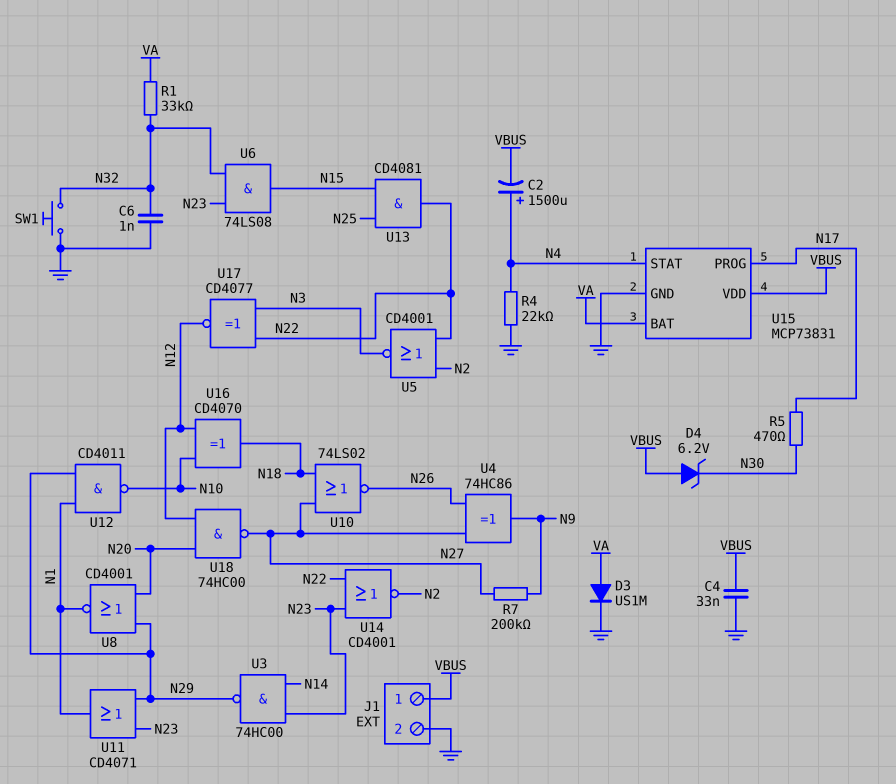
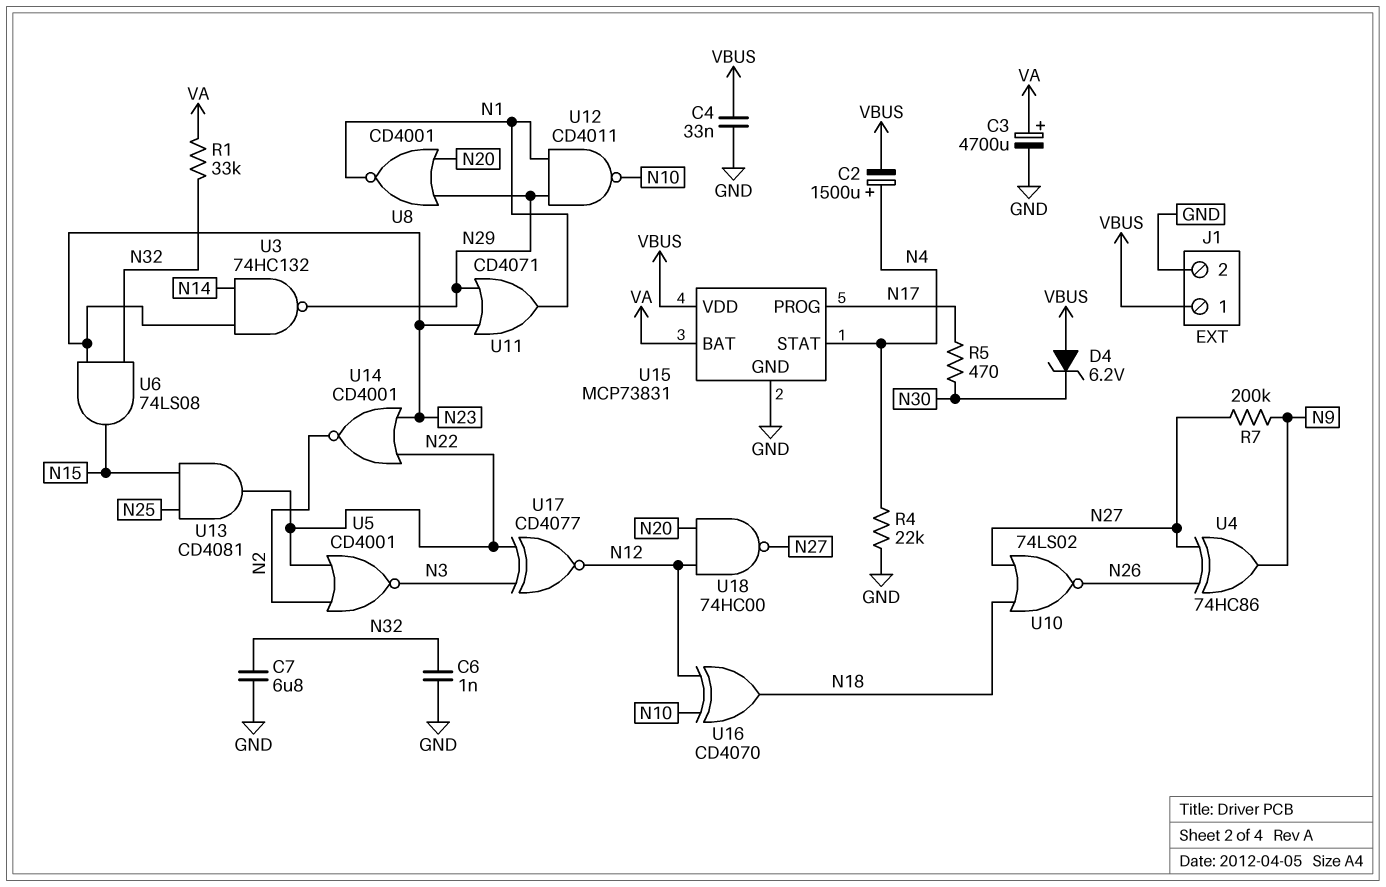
C3: none -> 4700uF (plus VA, minus GND)
C7: none -> 6.8uF (GND, N32)
D3: diode US1M (A VA, K GND) -> none
SW1: button (GND, N32) -> none
U3: NAND 74HC00 (in N14, in N23, out N29) -> NAND 74HC132 (in N14, in N23, out N29)

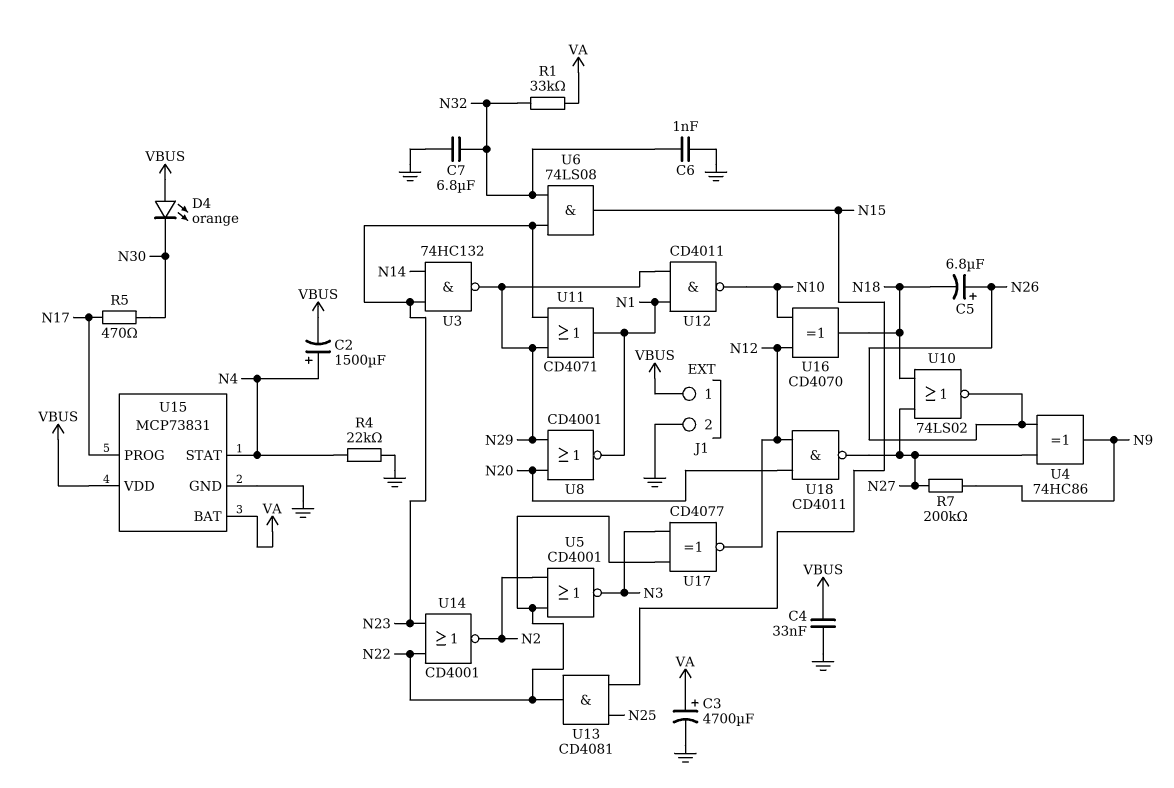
C5: none -> 6.8uF (plus N26, minus N18)
D4: zener 6.2V (A VBUS, K N30) -> LED orange (A VBUS, K N30)
U18: NAND 74HC00 (in N12, in N20, out N27) -> NAND CD4011 (in N12, in N20, out N27)

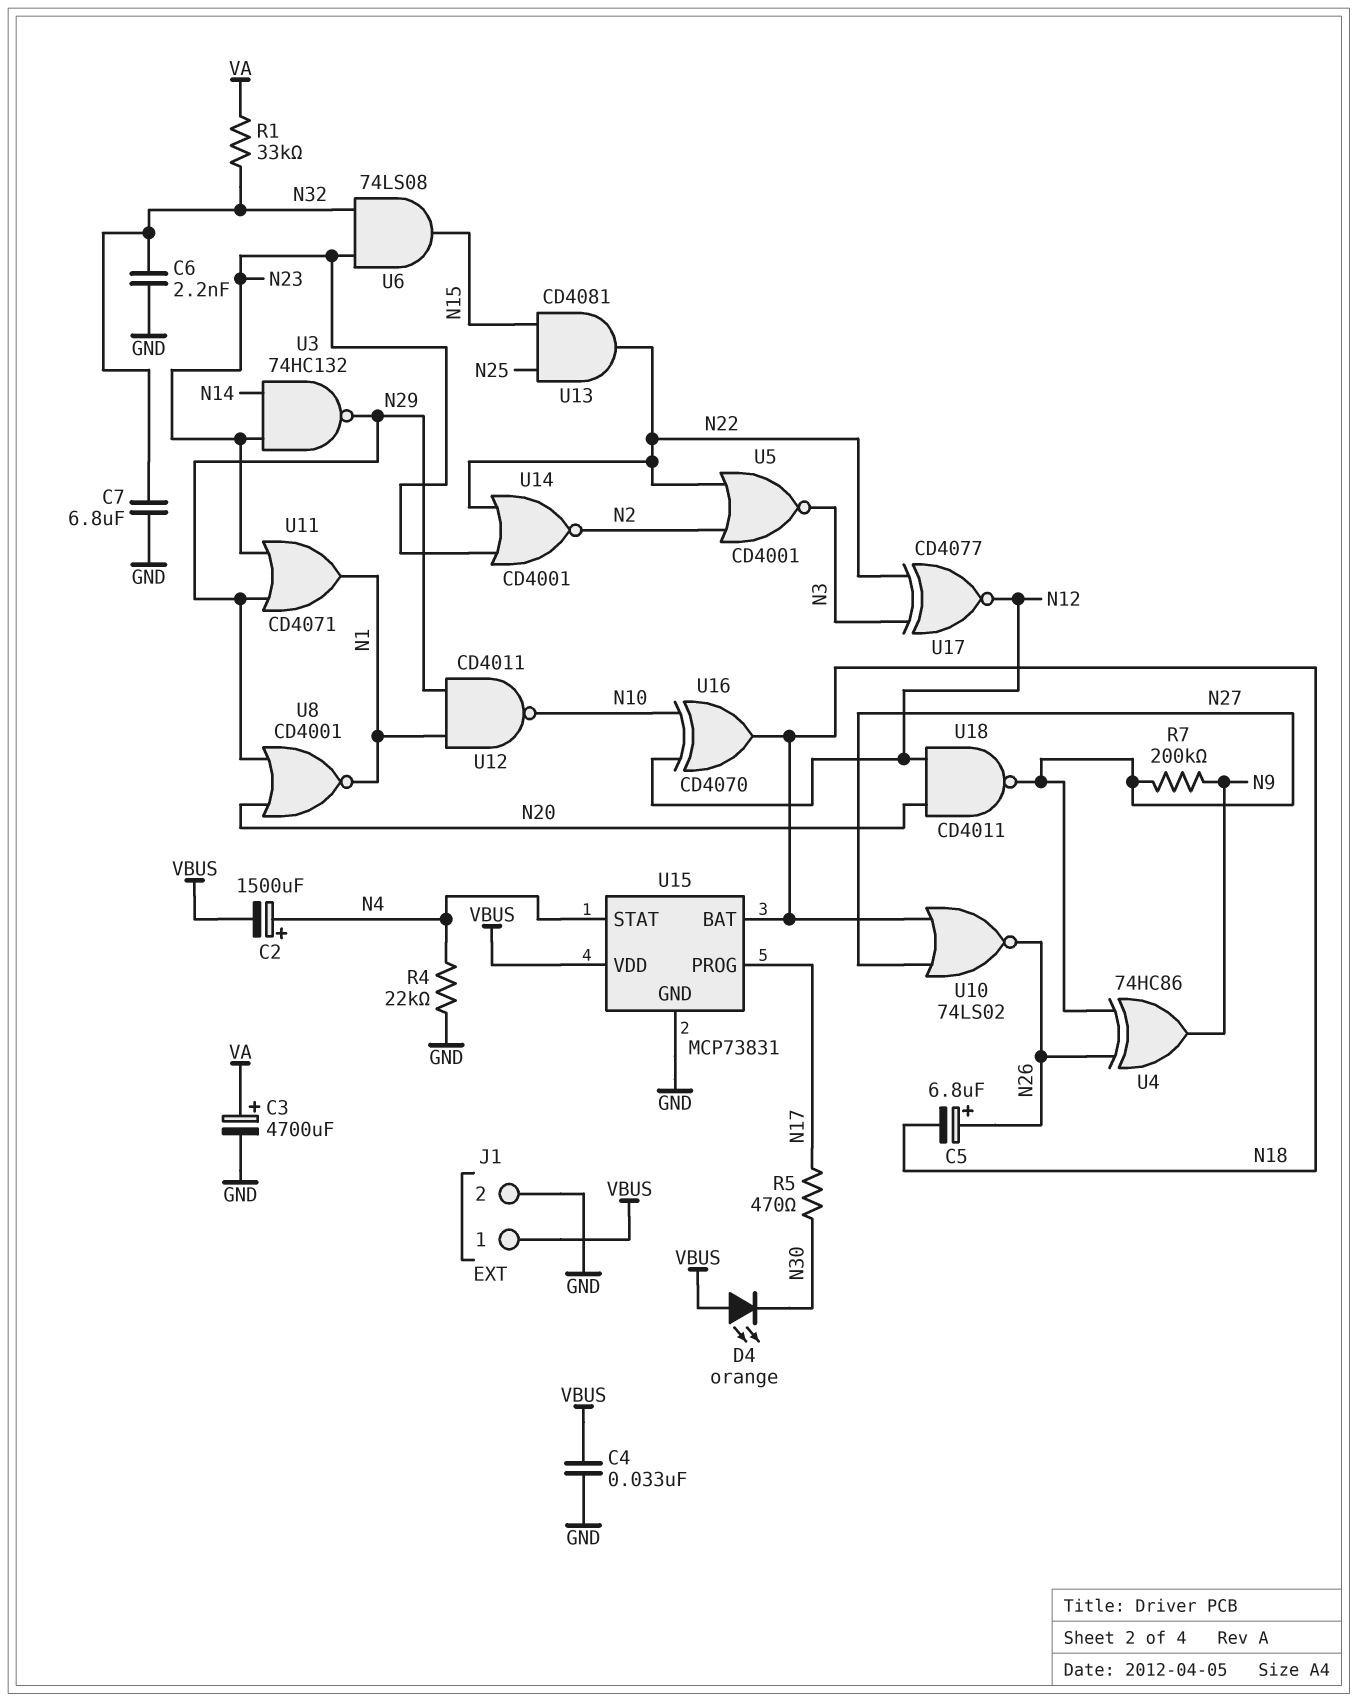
C6: 1nF (GND, N32) -> 2.2nF (GND, N32)
U15 pin BAT: VA -> N18

